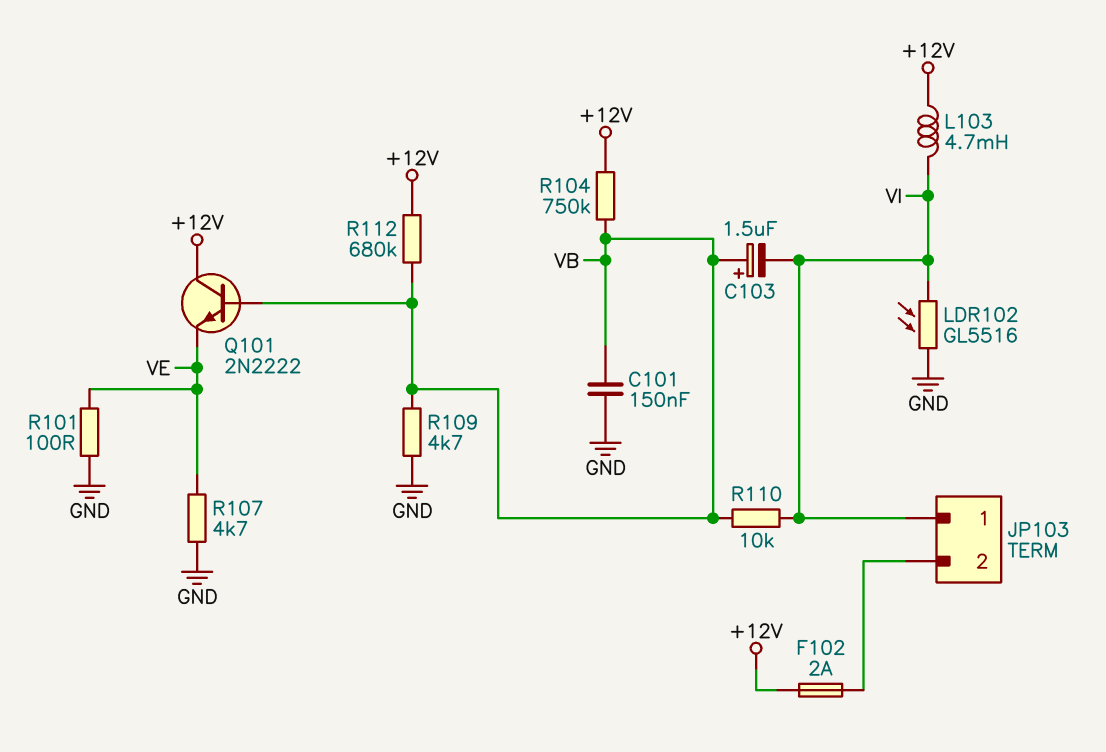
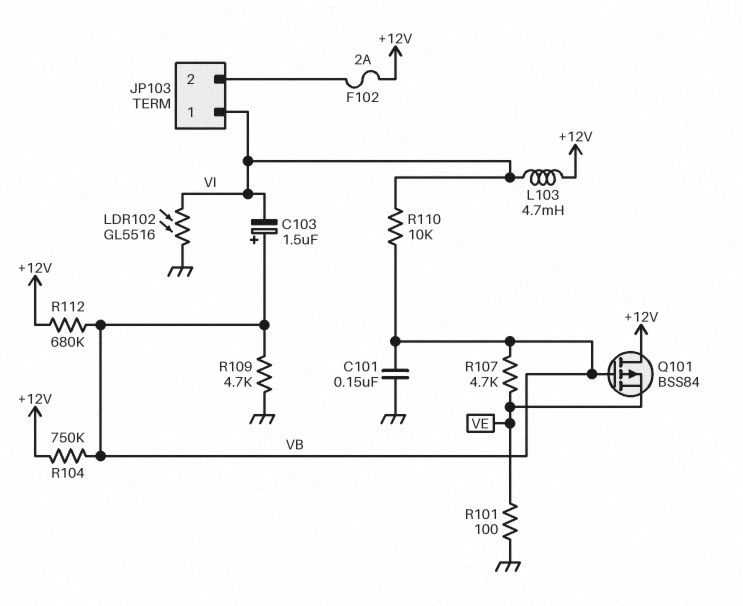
Q101: NPN 2N2222 (B VB, C +12V, E VE) -> PMOS BSS84 (G VB, D +12V, S VE)
R107: 4.7k (GND, VE) -> 4.7k (VB, VE)

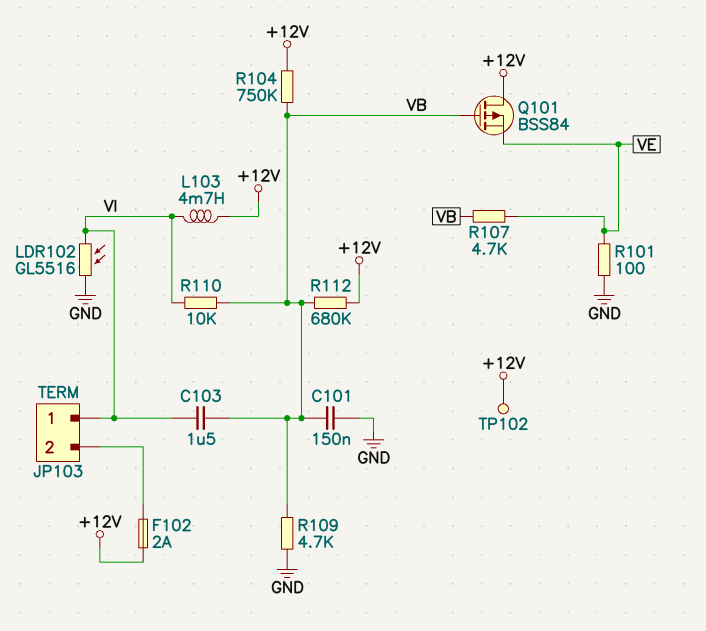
C103: 1.5uF (plus VB, minus VI) -> 1.5uF (VB, VI)
TP102: none -> test point (+12V)

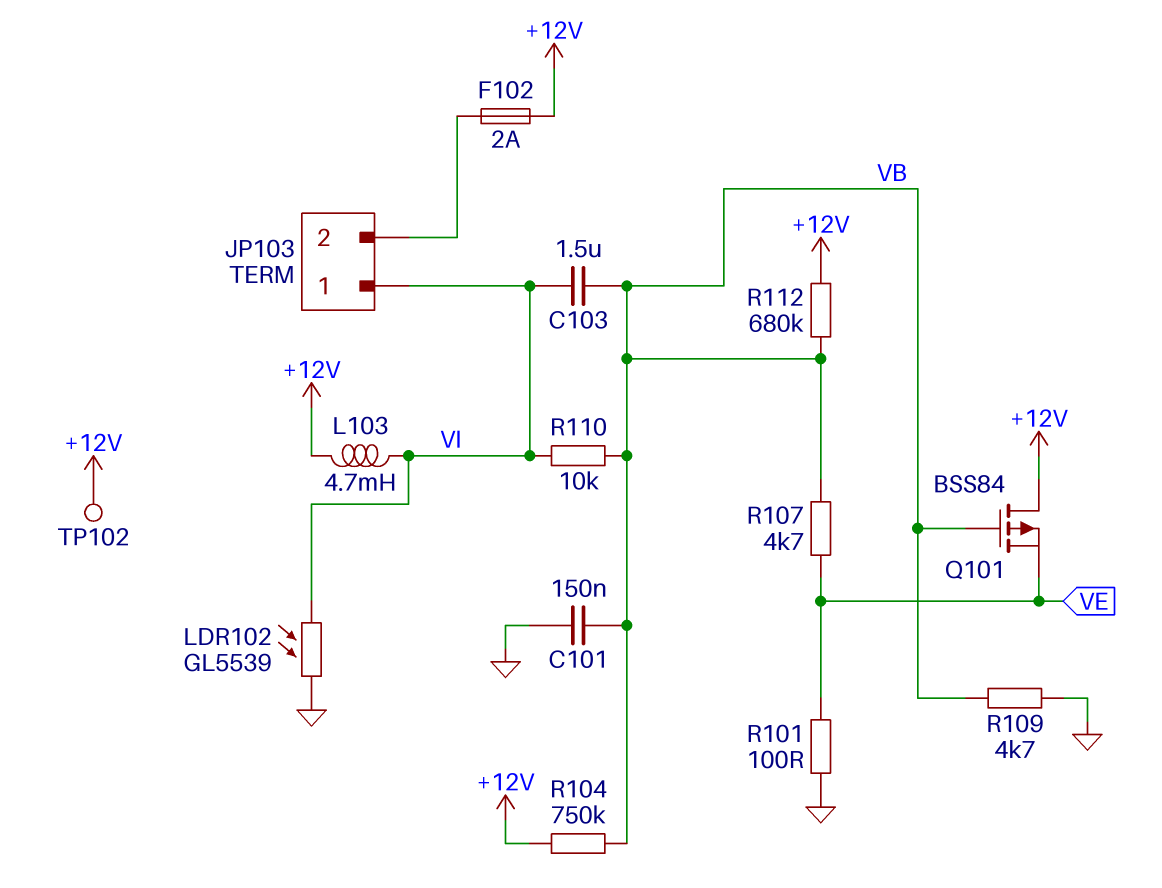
LDR102: GL5516 (GND, VI) -> GL5539 (GND, VI)

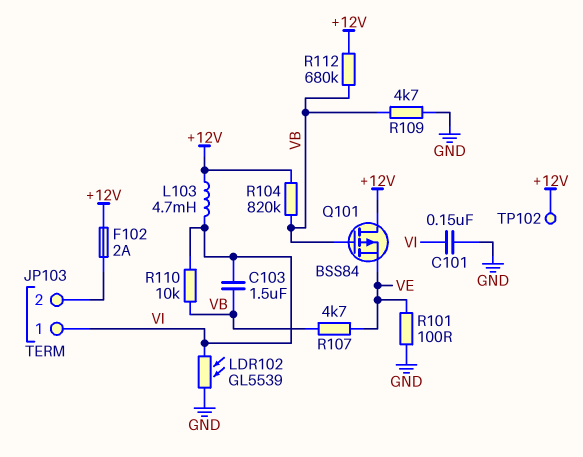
C101: 150nF (GND, VB) -> 150nF (GND, VI)
R104: 750k (+12V, VB) -> 820k (+12V, VB)

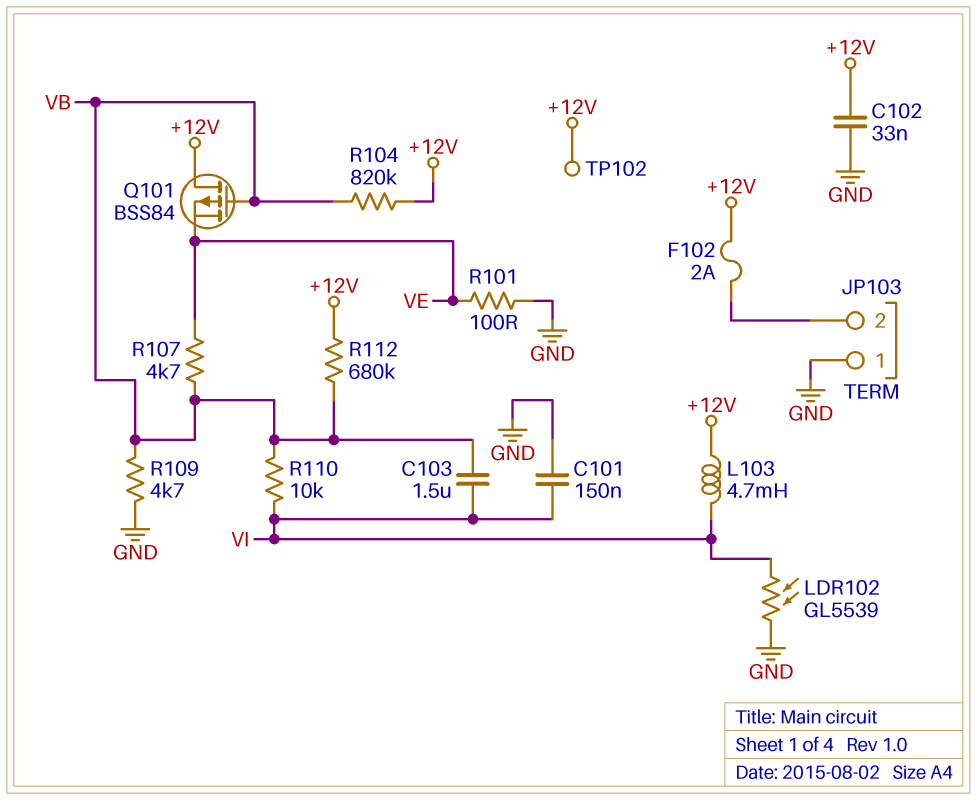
C102: none -> 33nF (+12V, GND)
JP103 pin 1: VI -> GND

